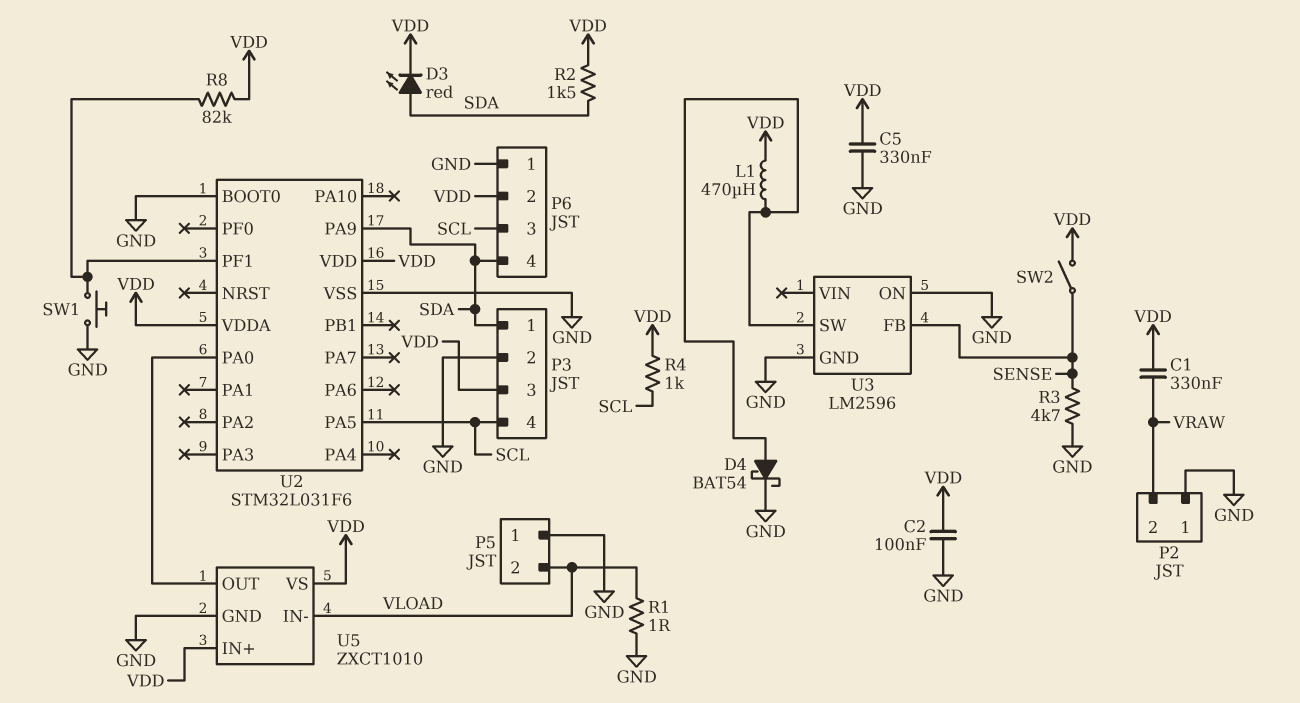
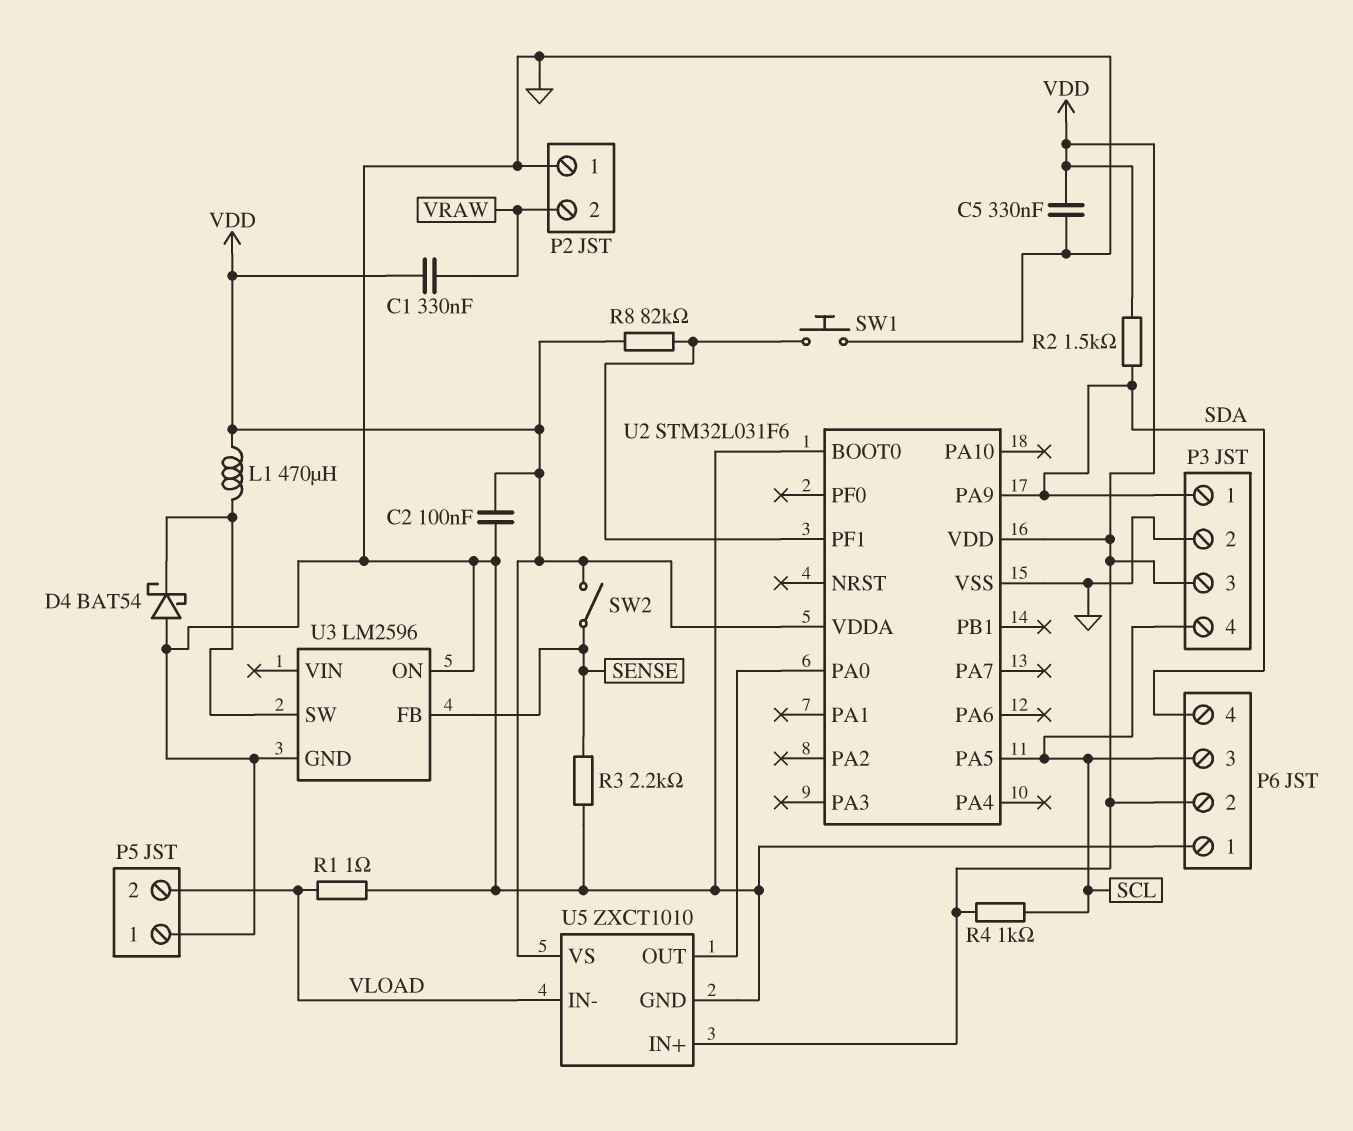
D3: LED red (A SDA, K VDD) -> none
D4: schottky BAT54 (A U3/SW, K GND) -> schottky BAT54 (A GND, K U3/SW)
R3: 4.7k (GND, SENSE) -> 2.2k (GND, SENSE)

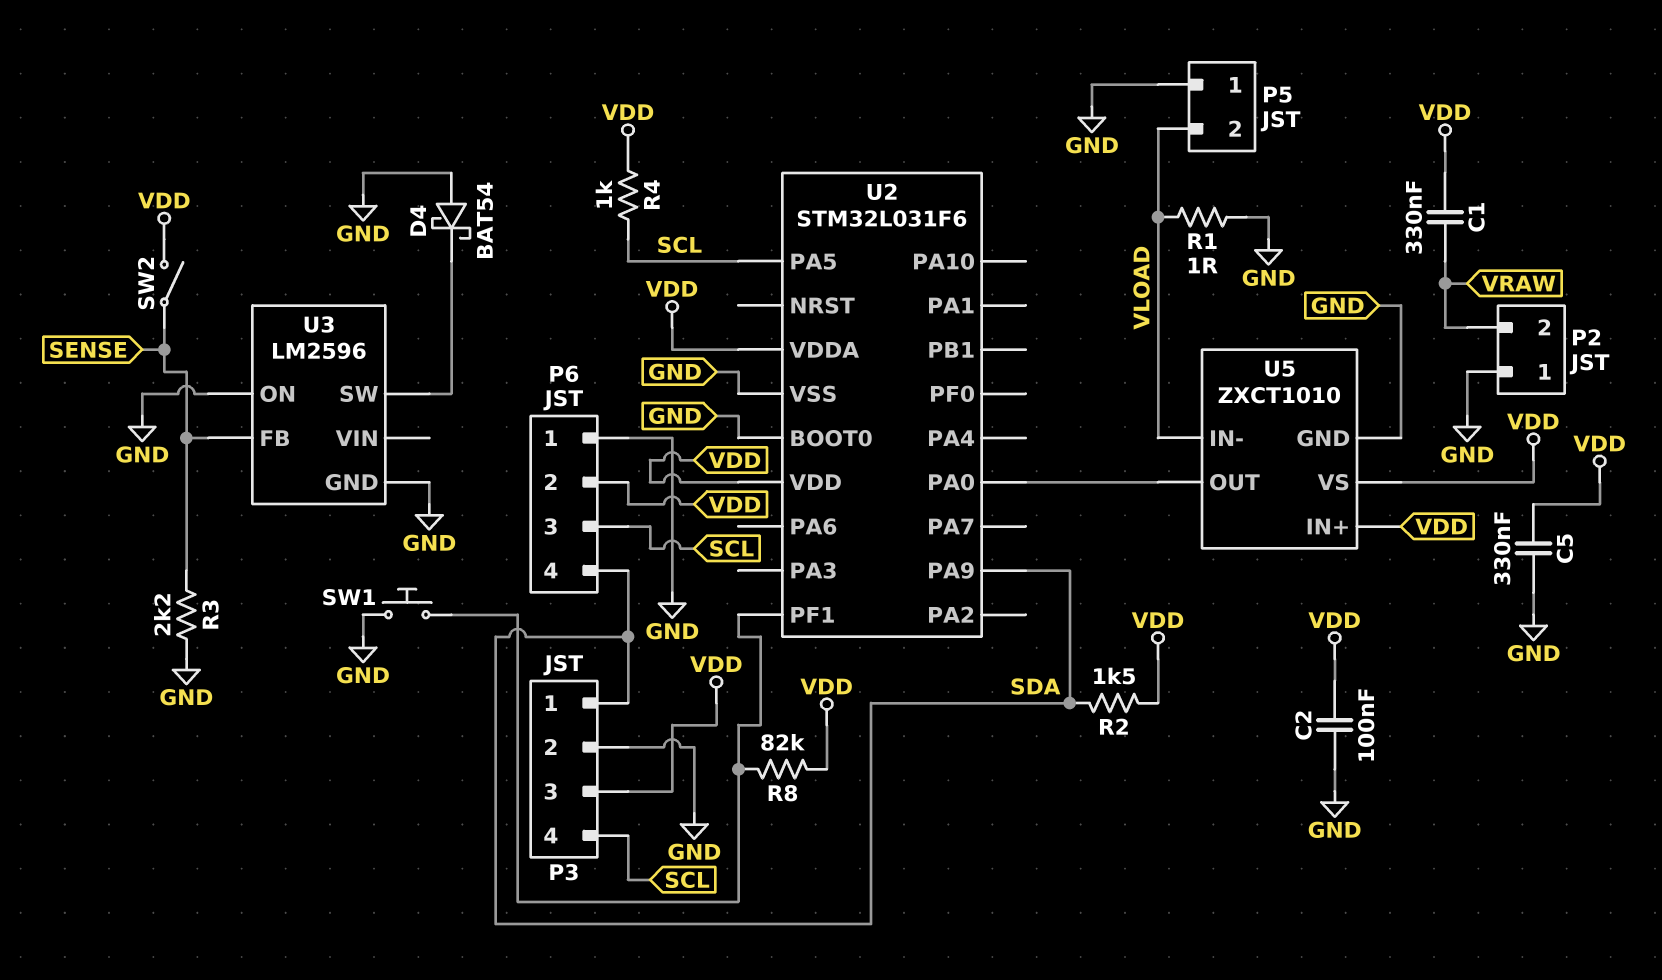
L1: 470uH (U3/SW, VDD) -> none

